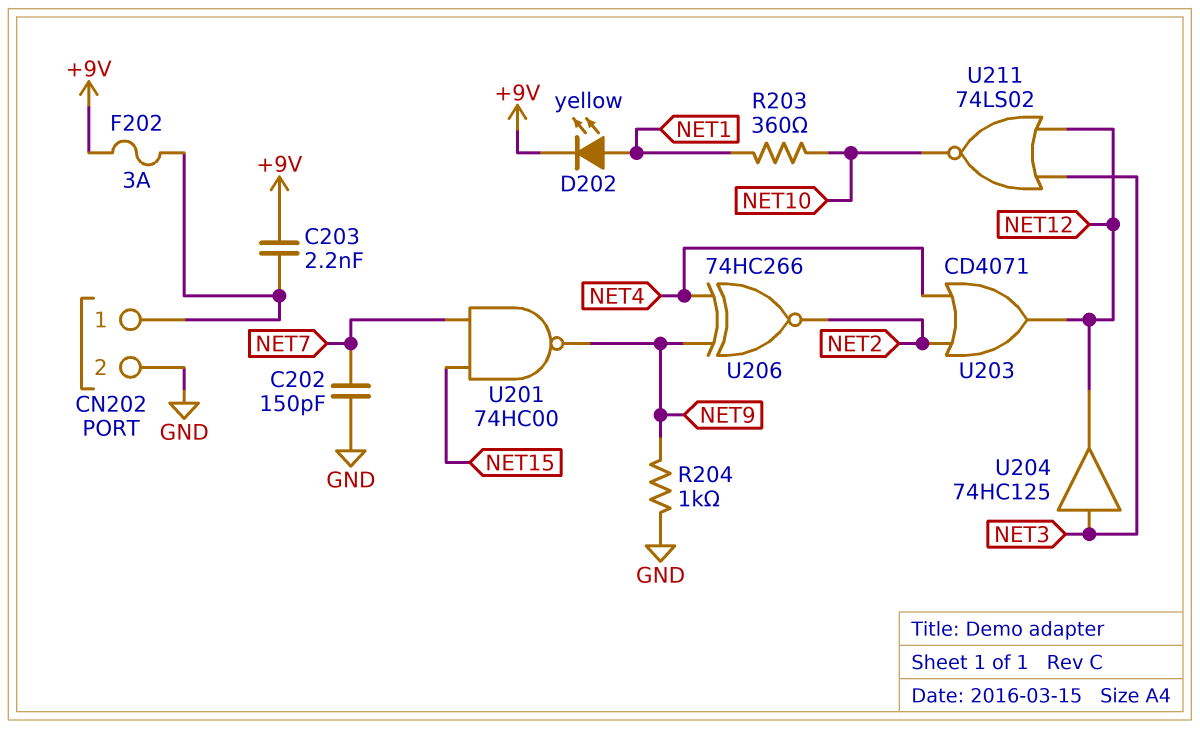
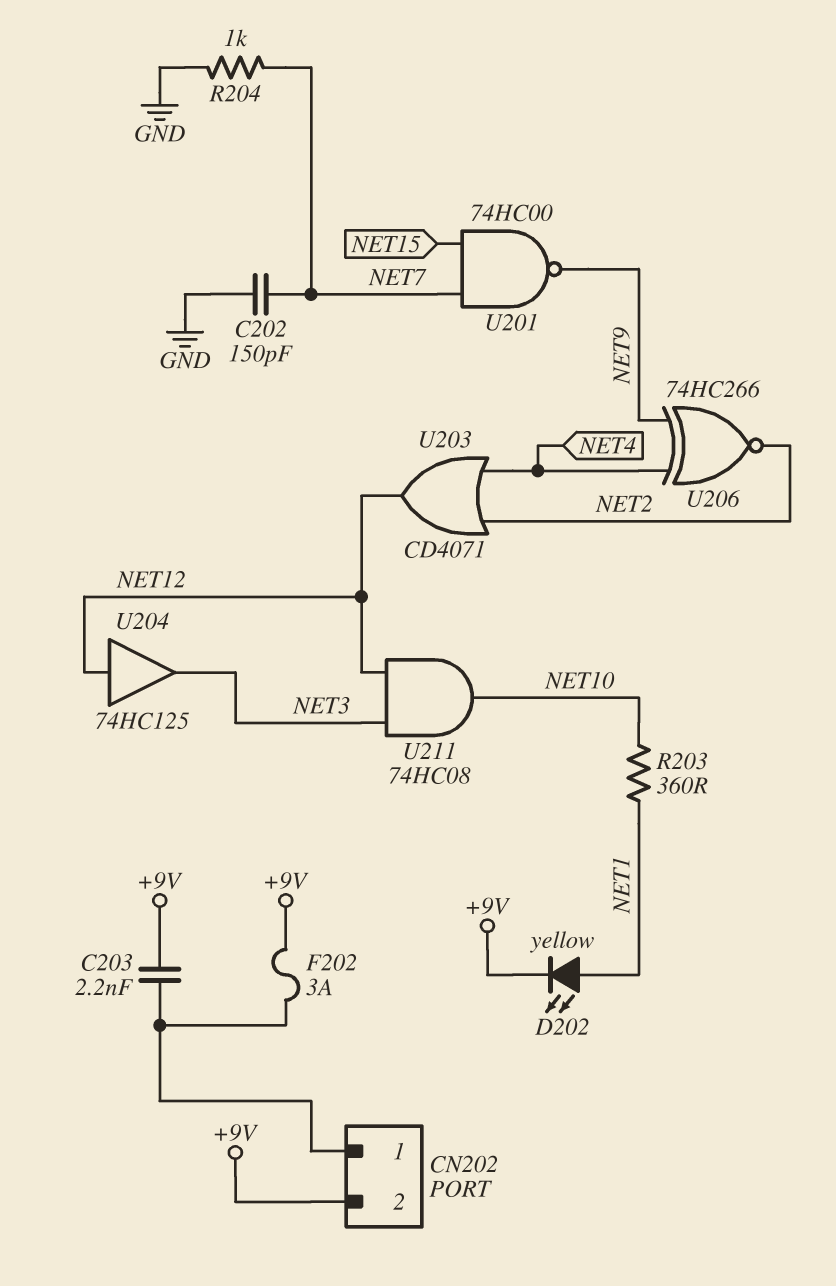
CN202 pin 2: GND -> +9V
R204: 1k (GND, NET9) -> 1k (GND, NET7)
U204: buffer 74HC125 (in NET3, out NET12) -> buffer 74HC125 (in NET12, out NET3)
U211: NOR 74LS02 (in NET3, in NET12, out NET10) -> AND 74HC08 (in NET3, in NET12, out NET10)

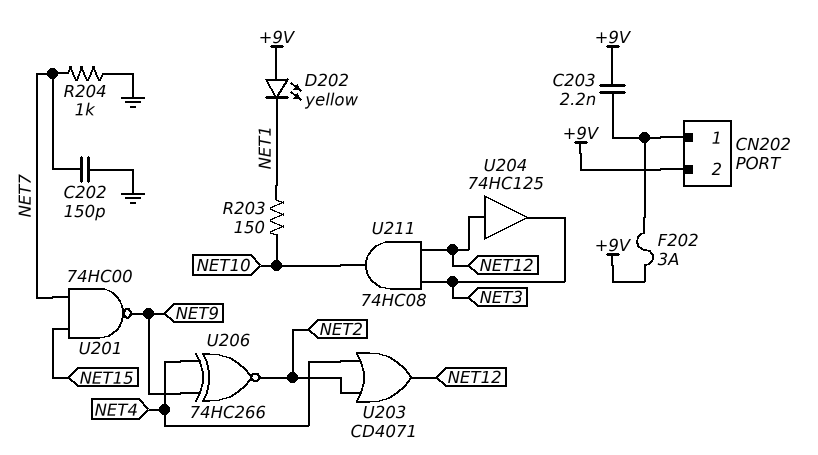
D202: LED yellow (A NET1, K +9V) -> LED yellow (A +9V, K NET1)
R203: 360 (NET1, NET10) -> 150 (NET1, NET10)

